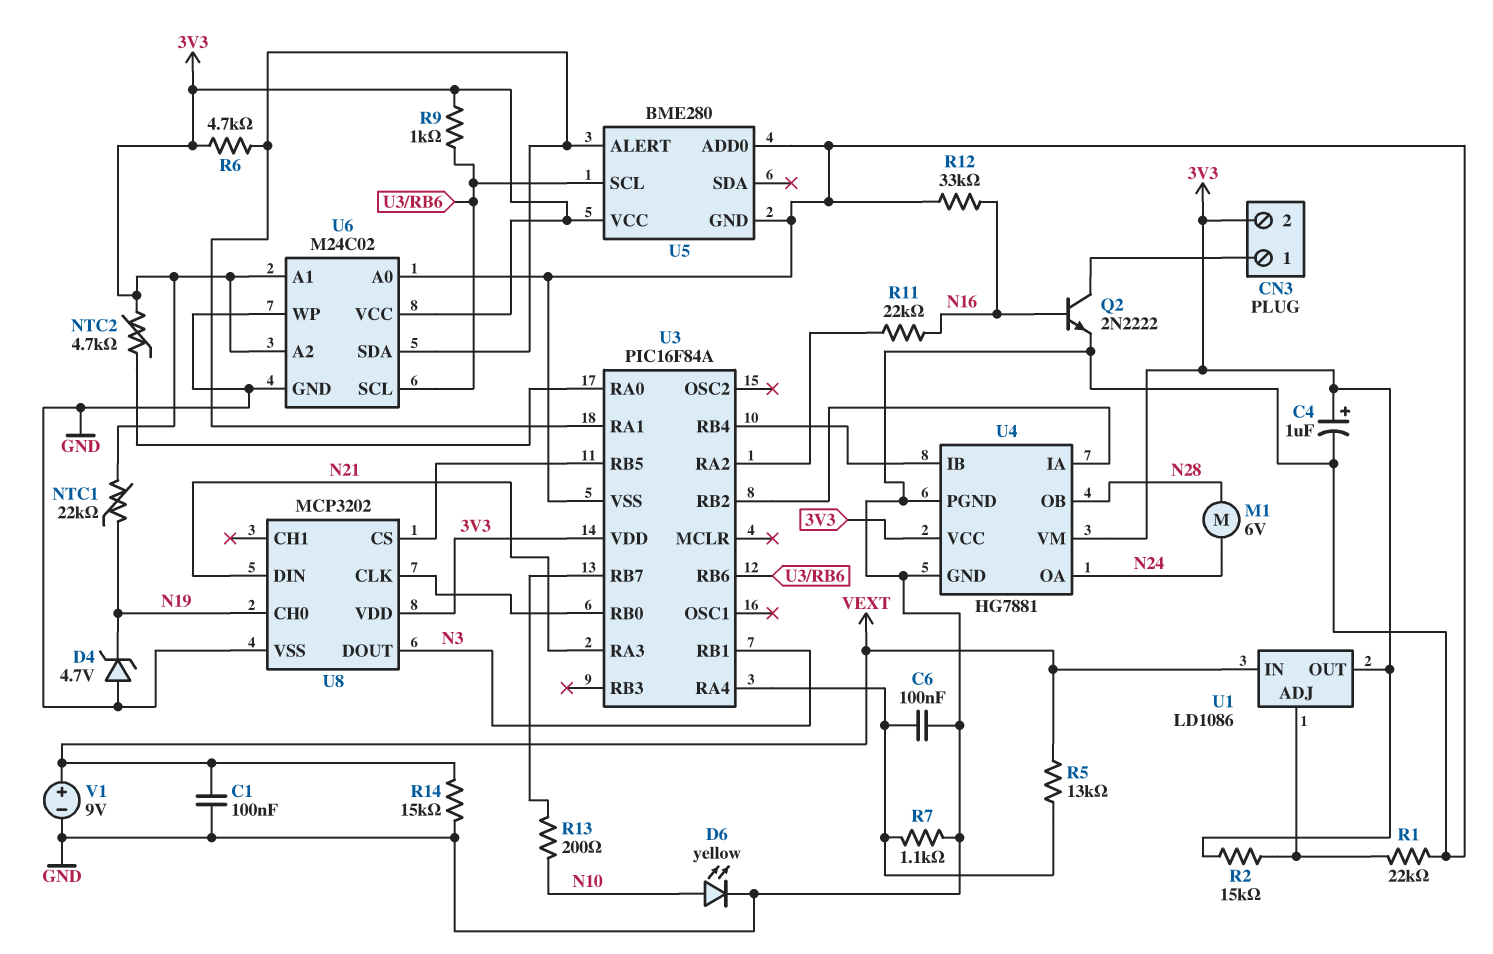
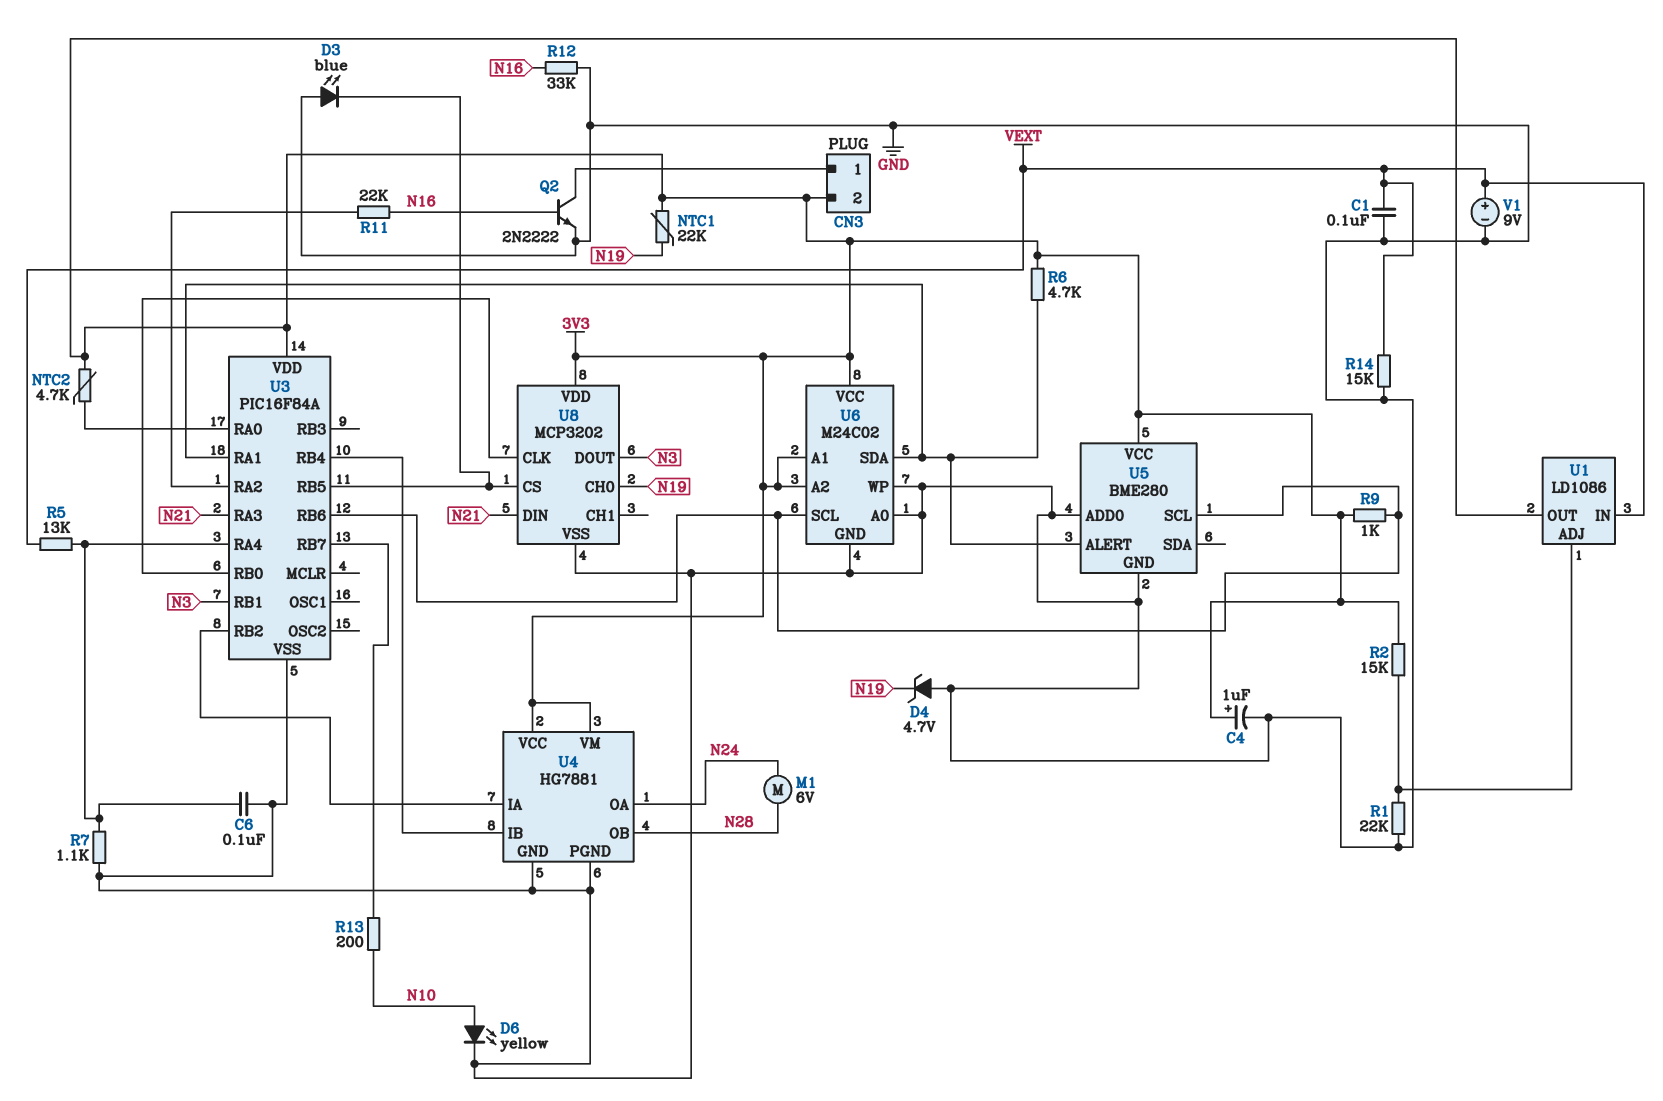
D3: none -> LED blue (A GND, K U3/RB5)

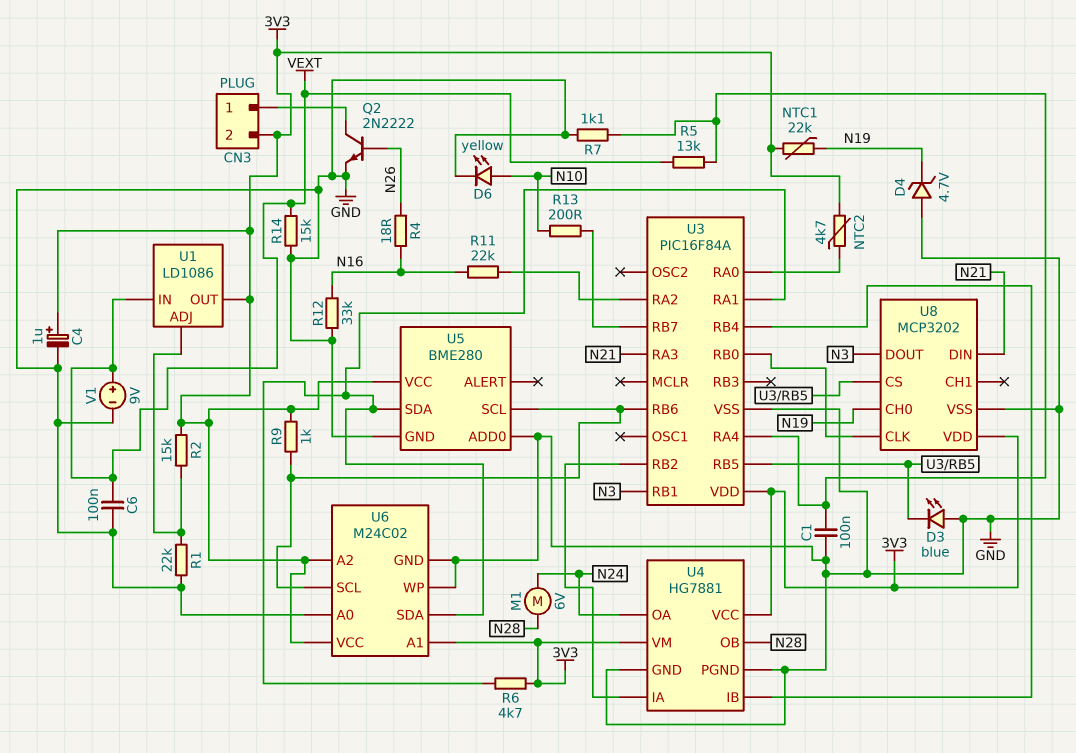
C1: 100nF (GND, VEXT) -> 100nF (GND, U3/RA4)
C6: 100nF (GND, U3/RA4) -> 100nF (GND, VEXT)
Q2: NPN 2N2222 (B N16, C CN3/1, E GND) -> NPN 2N2222 (B N26, C CN3/1, E GND)
R4: none -> 18 (N16, N26)
U5 pin ALERT: U3/RA1 -> none
U5 pin SDA: none -> U3/RA1

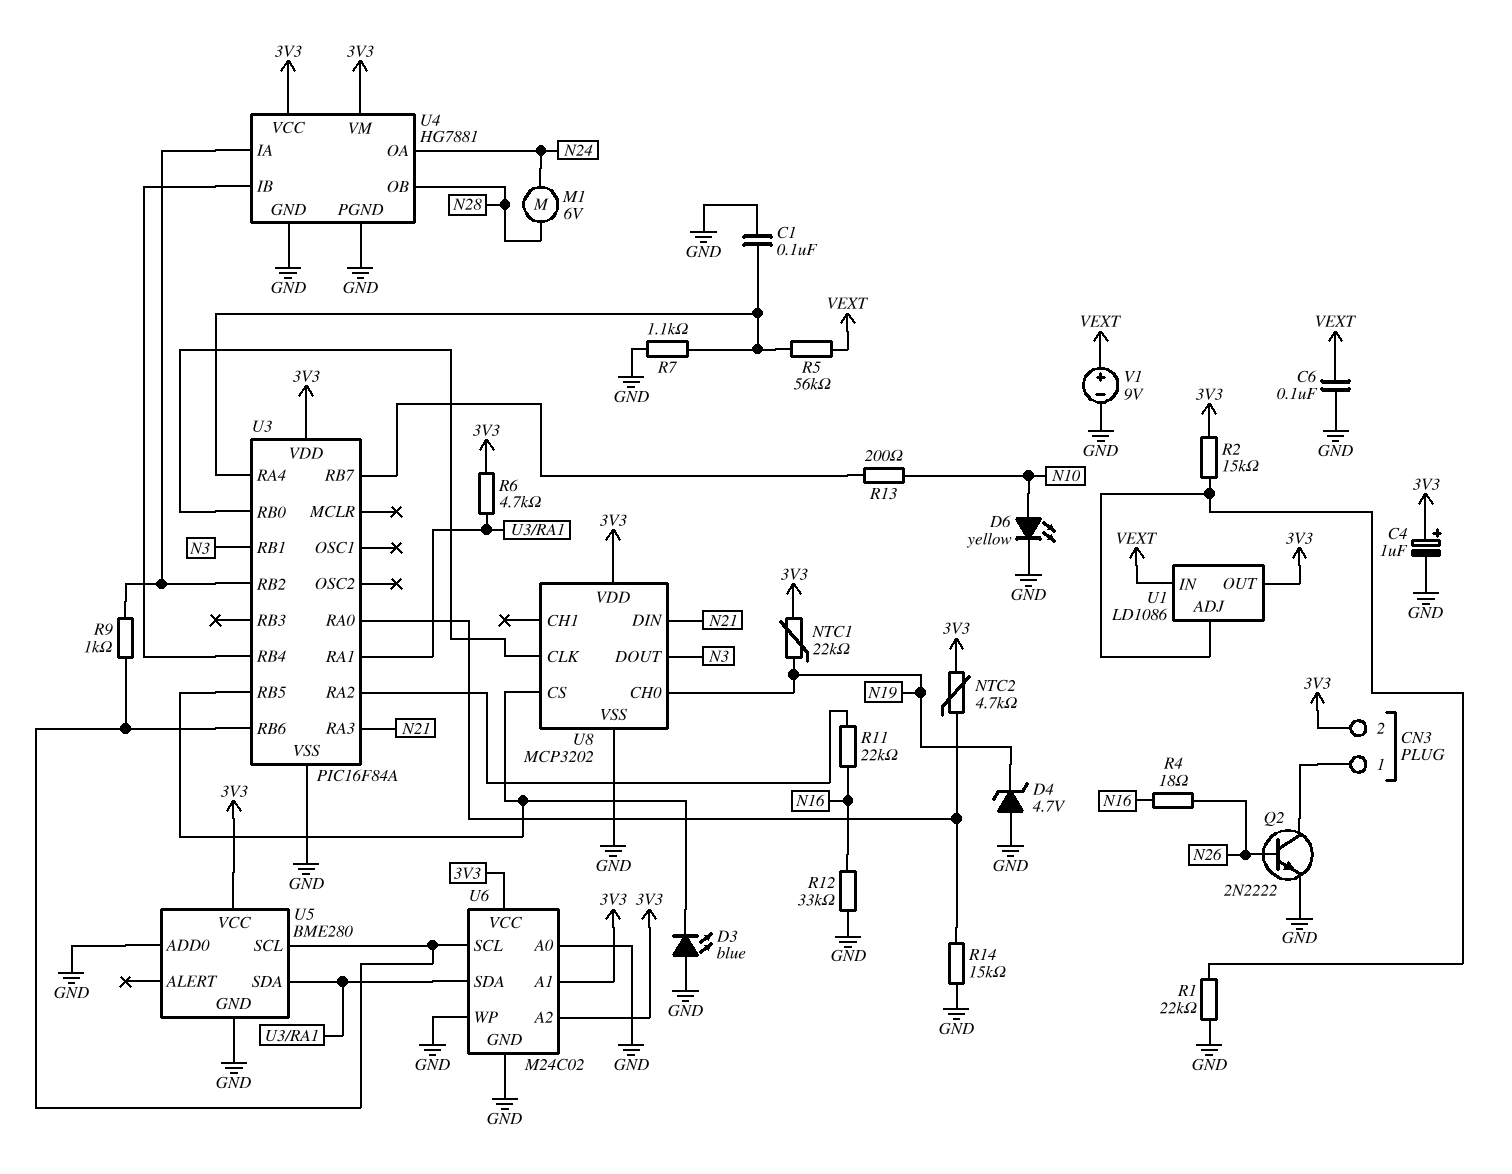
R5: 13k (U3/RA4, VEXT) -> 56k (U3/RA4, VEXT)
R9: 1k (3V3, U3/RB6) -> 1k (U3/RB2, U3/RB6)
R14: 15k (GND, VEXT) -> 15k (GND, U3/RA0)

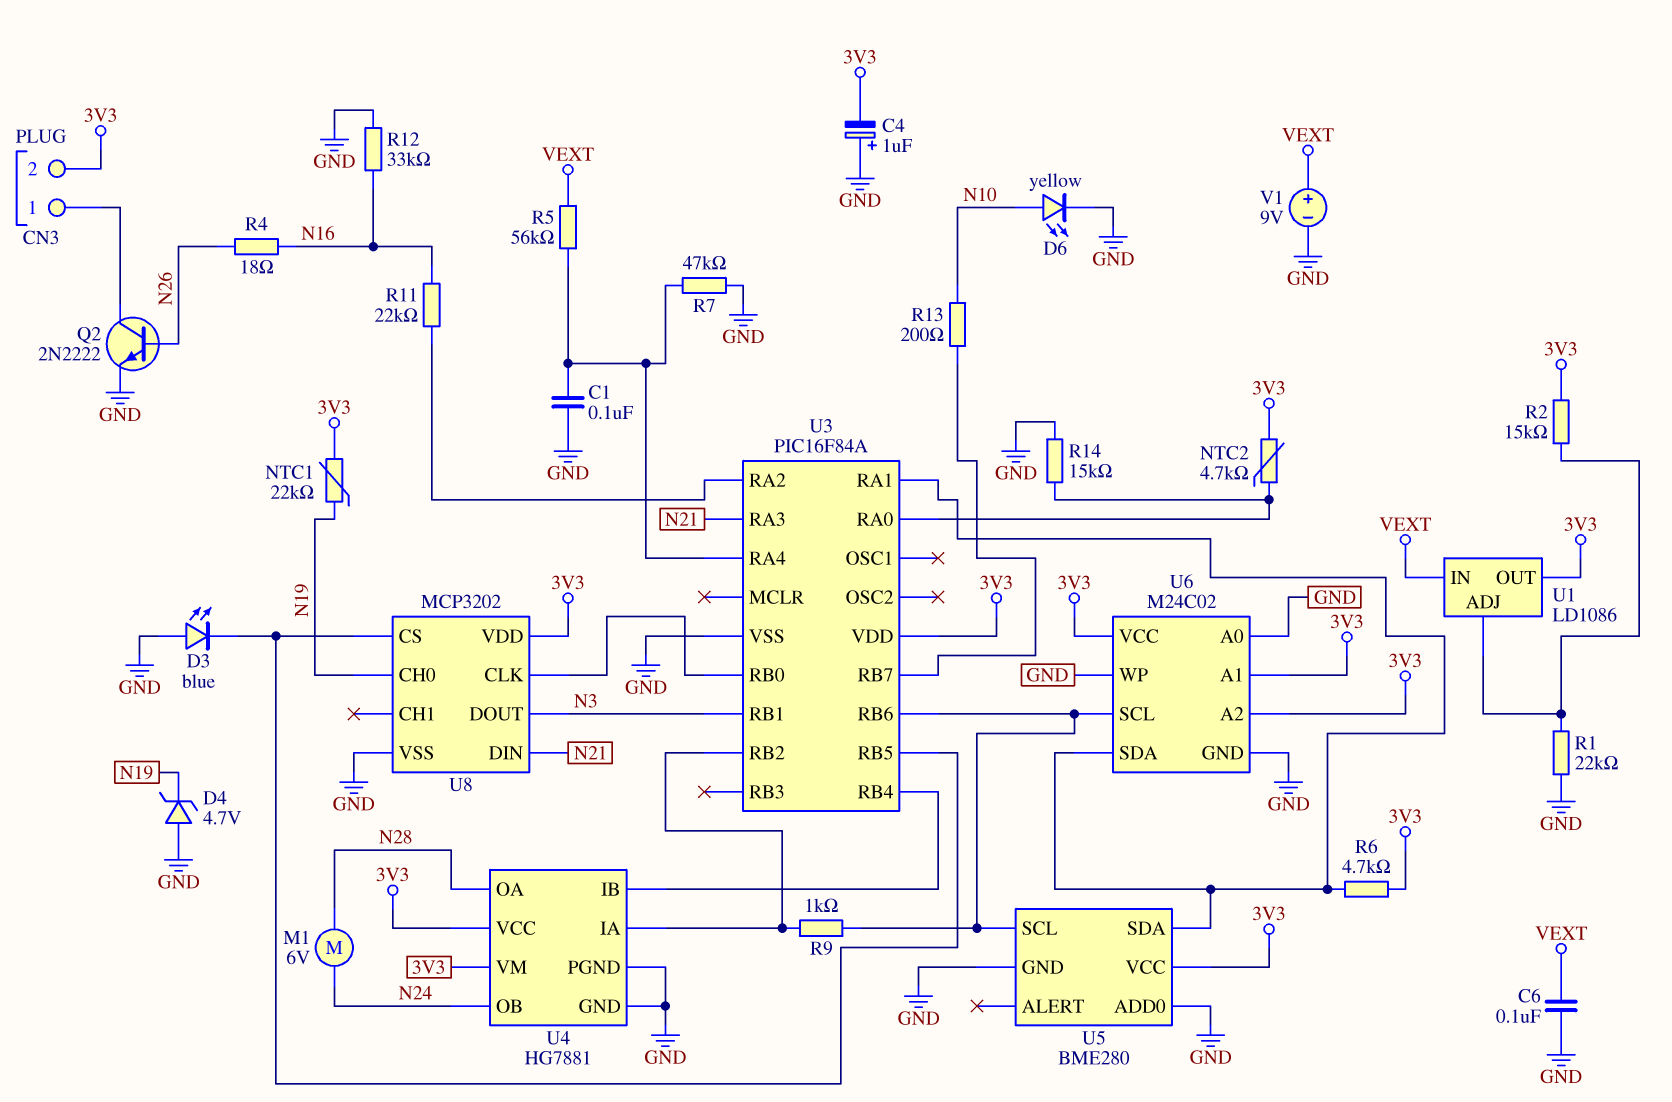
C4: 1uF (plus 3V3, minus GND) -> 1uF (plus GND, minus 3V3)
R7: 1.1k (GND, U3/RA4) -> 47k (GND, U3/RA4)
U4 pin OA: N24 -> N28
U4 pin OB: N28 -> N24

